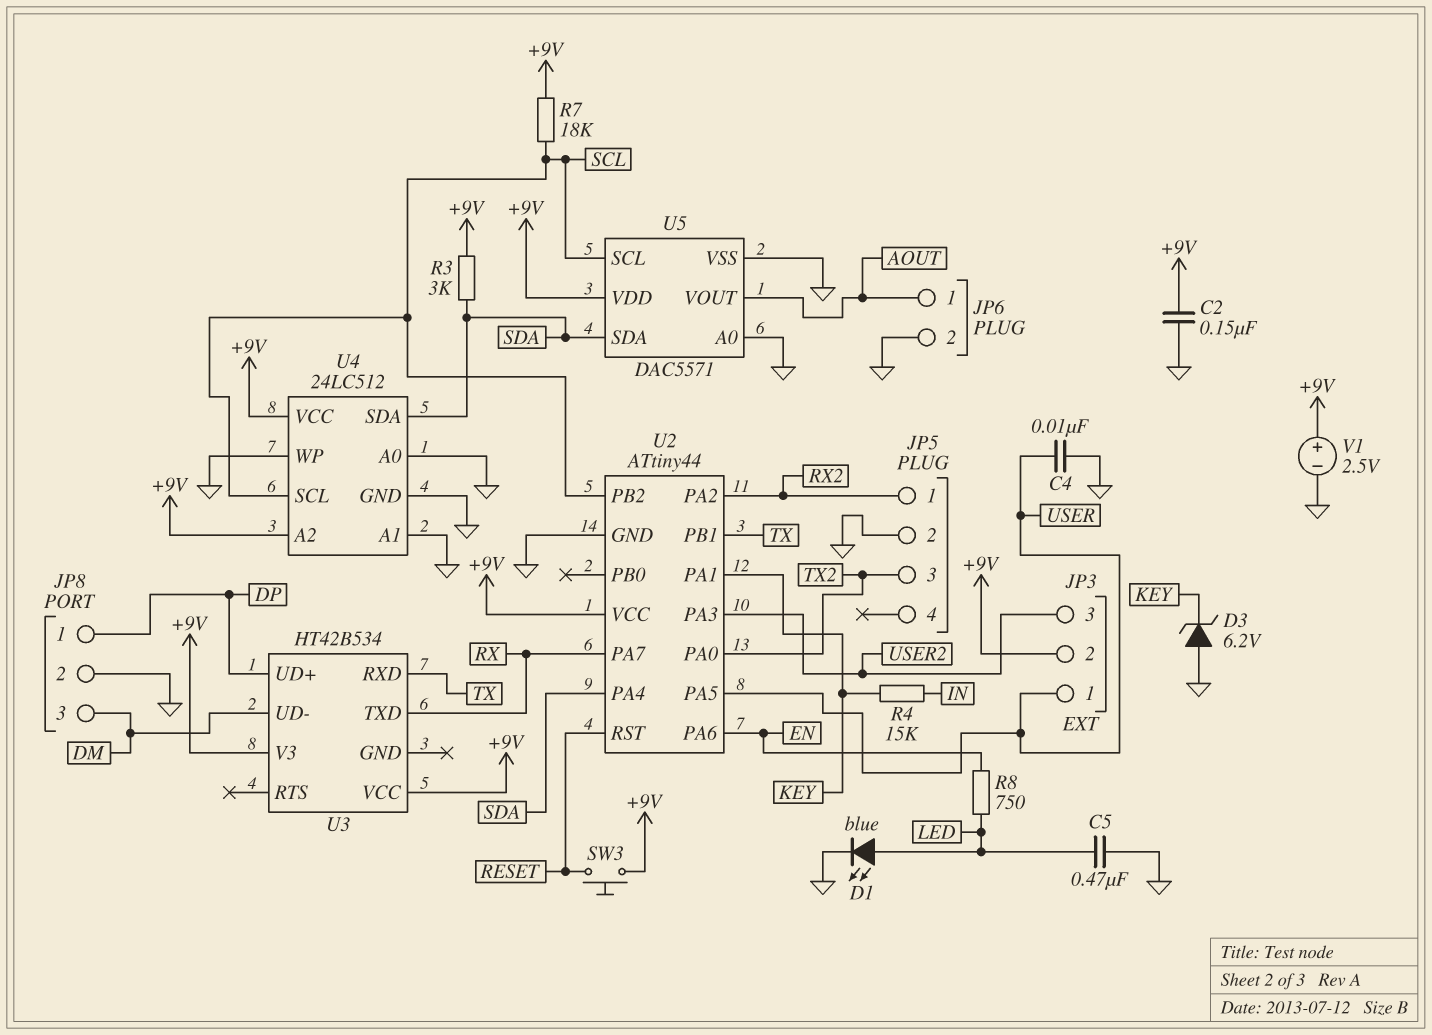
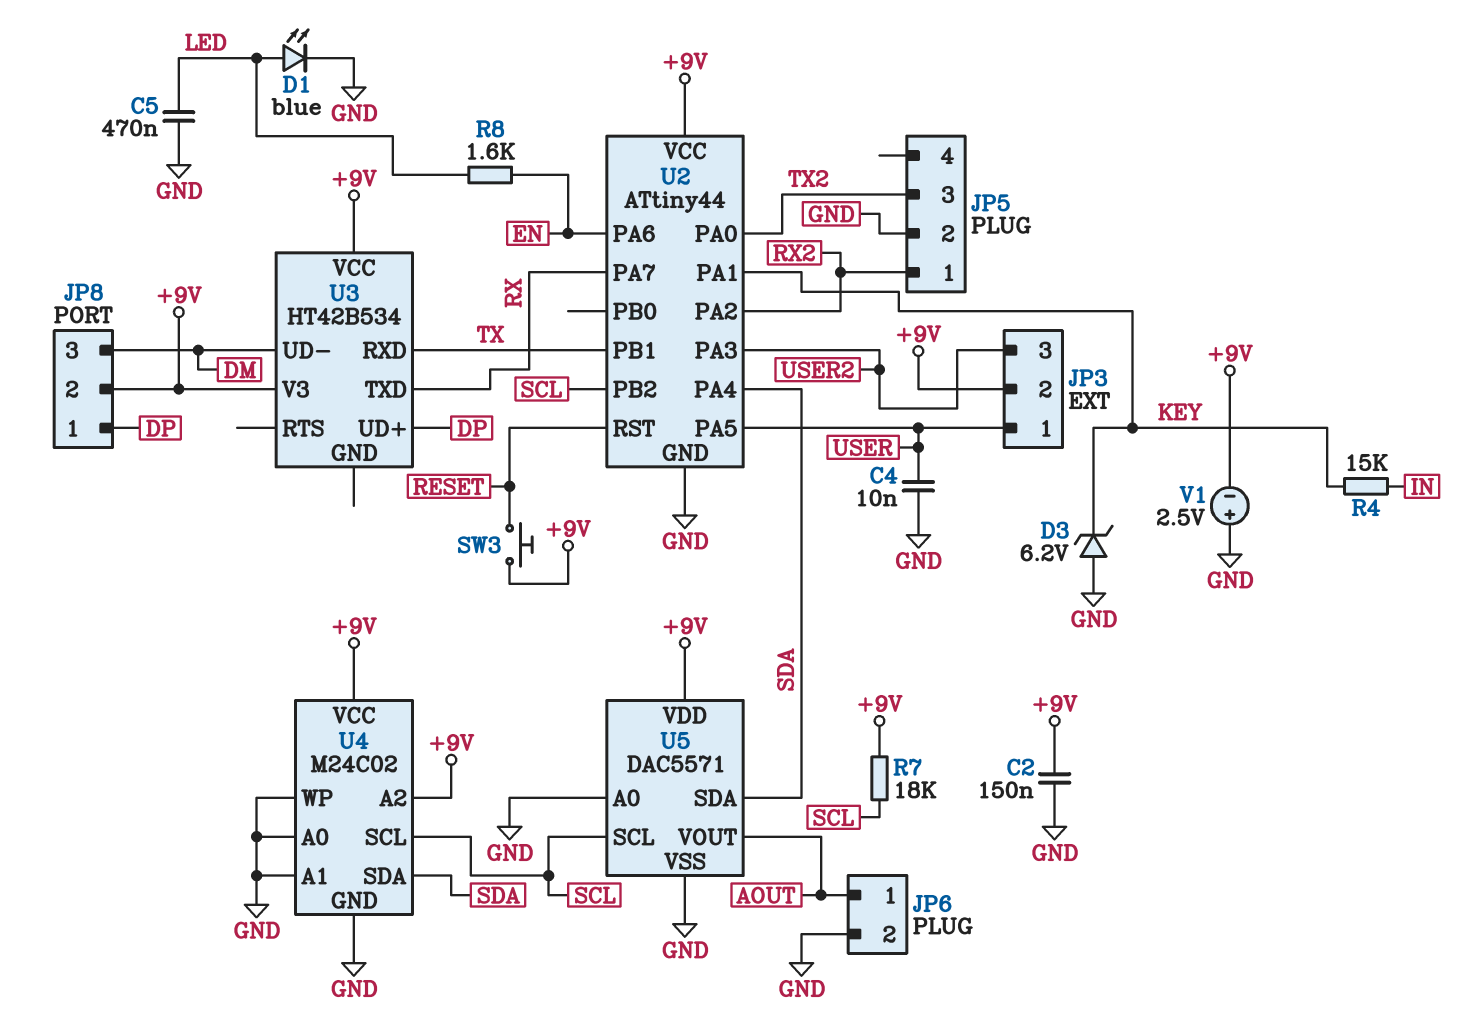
JP8 pin 2: GND -> +9V
R3: 3k (+9V, SDA) -> none
R8: 750 (EN, LED) -> 1.6k (EN, LED)
U4: 24LC512 -> M24C02
V1: 2.5V (plus +9V, minus GND) -> 2.5V (plus GND, minus +9V)

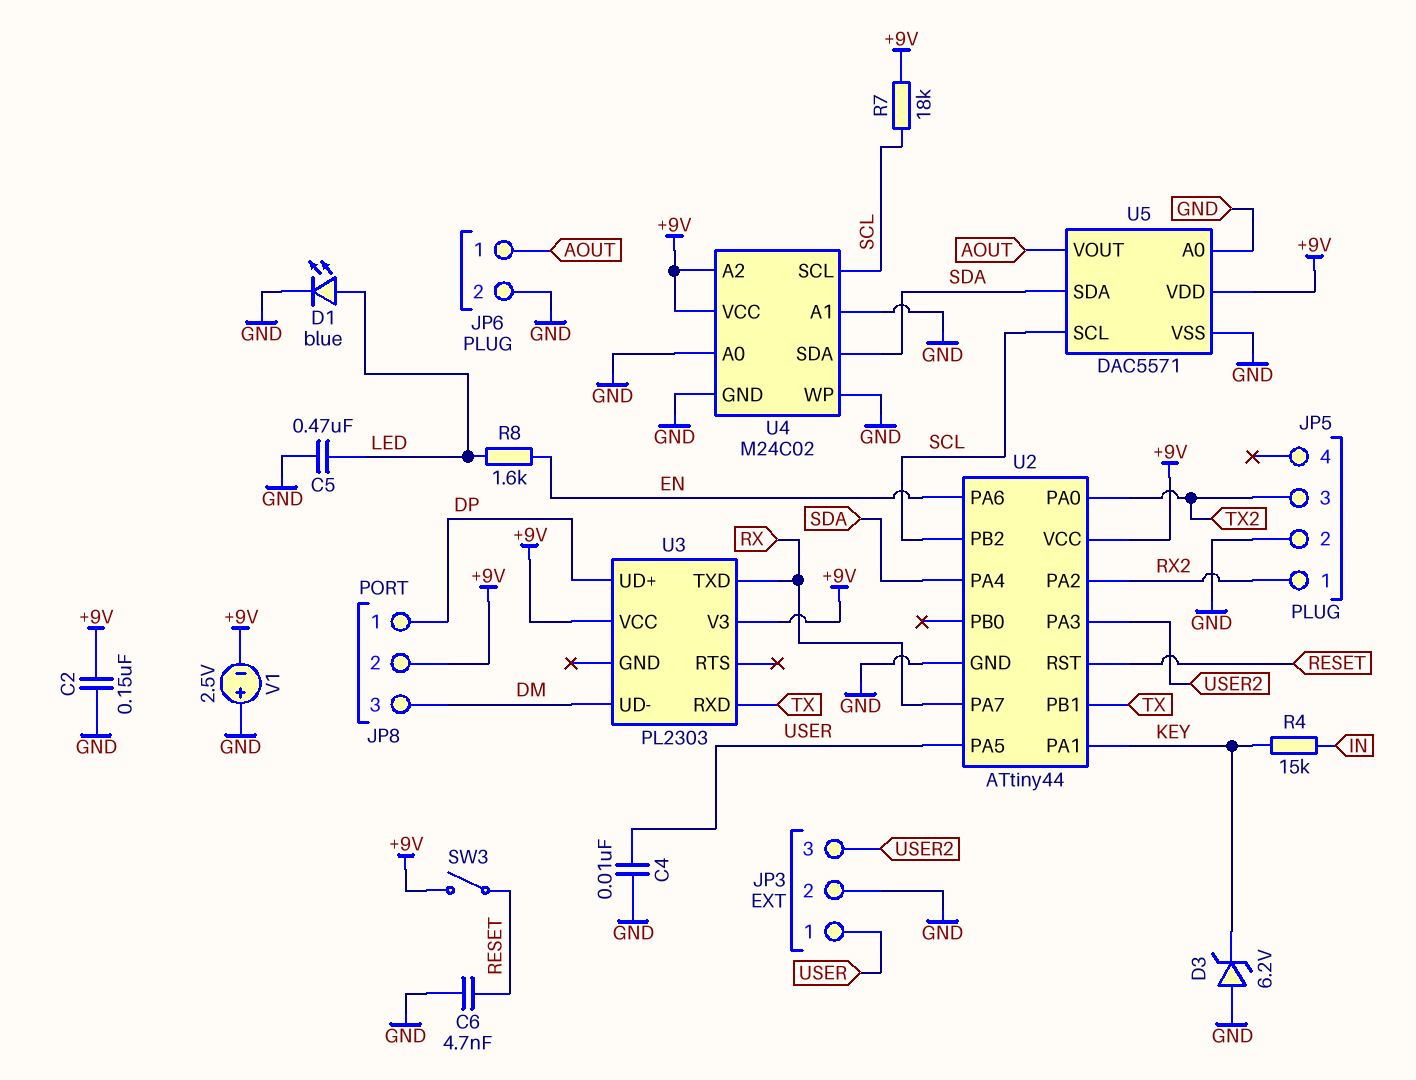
C6: none -> 4.7nF (GND, RESET)
JP3 pin 2: +9V -> GND
SW3: button (+9V, RESET) -> switch (+9V, RESET)
U3: HT42B534 -> PL2303

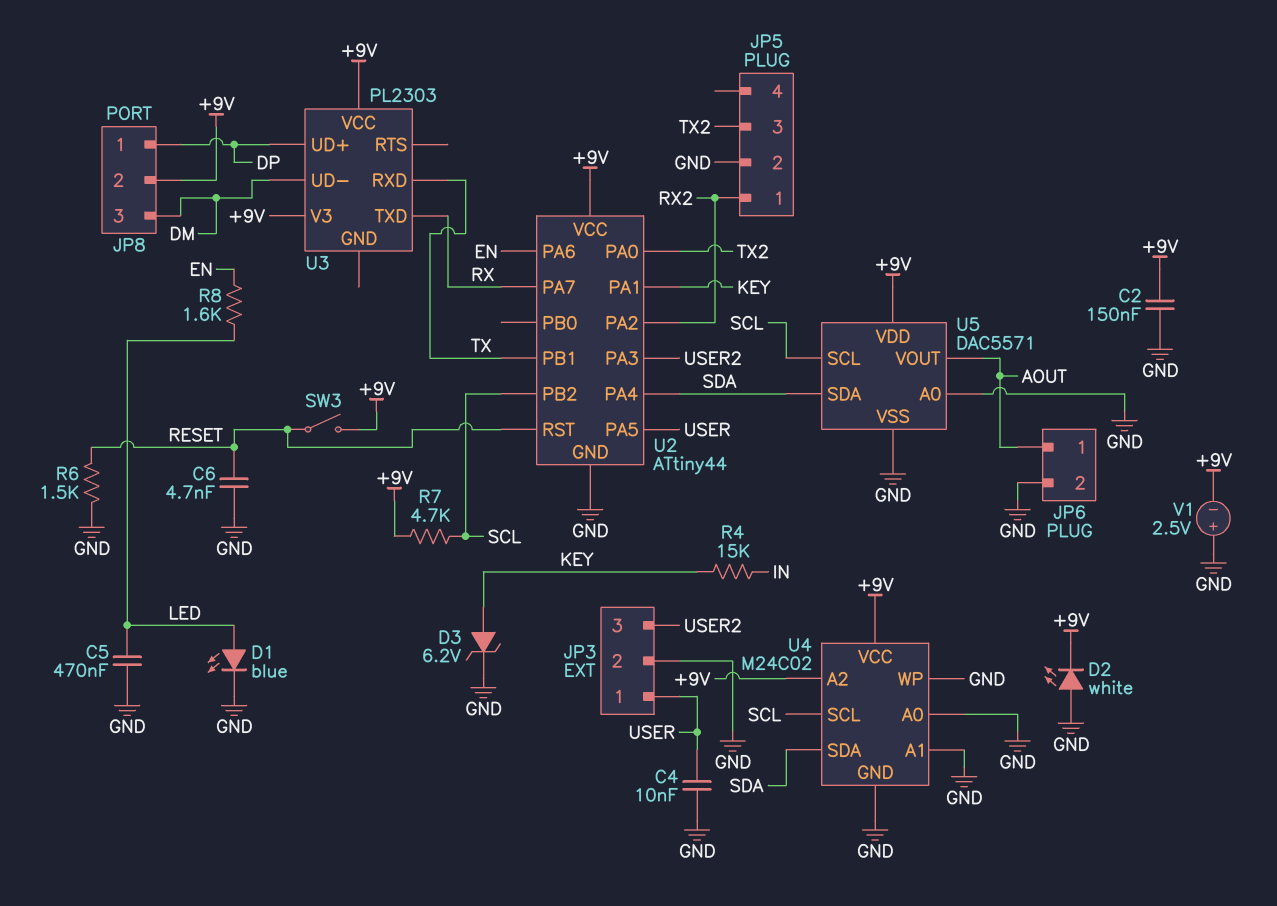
D2: none -> LED white (A GND, K +9V)
D3: zener 6.2V (A GND, K KEY) -> zener 6.2V (A KEY, K GND)
R6: none -> 1.5k (GND, RESET)
R7: 18k (+9V, SCL) -> 4.7k (+9V, SCL)

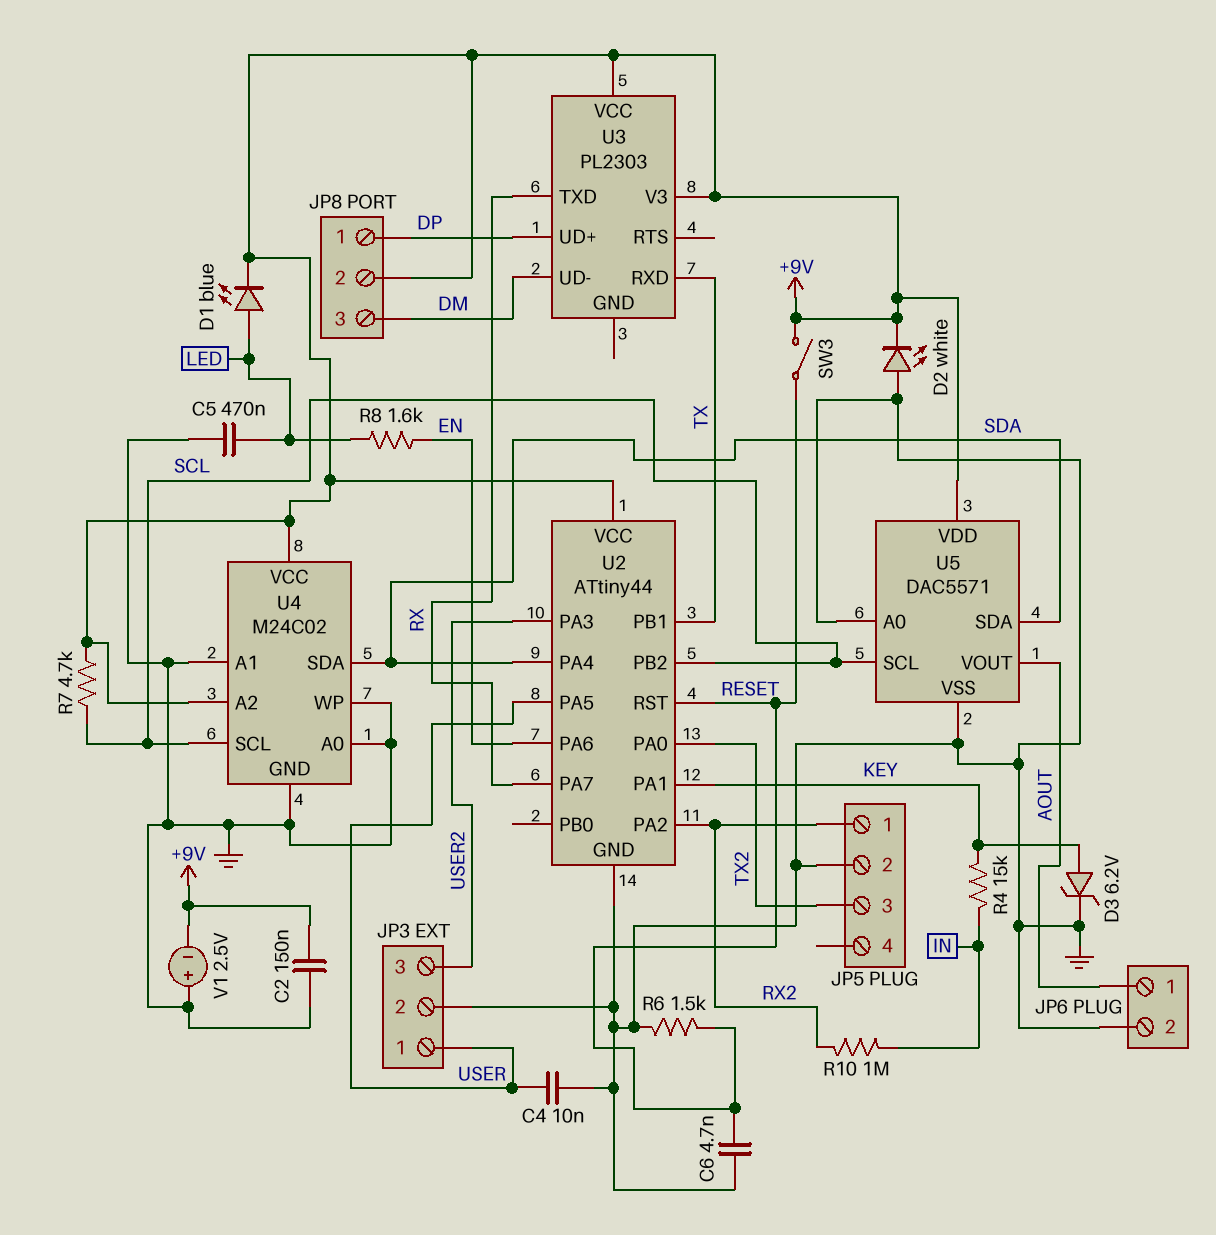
D1: LED blue (A LED, K GND) -> LED blue (A LED, K +9V)
R10: none -> 1M (IN, RX2)

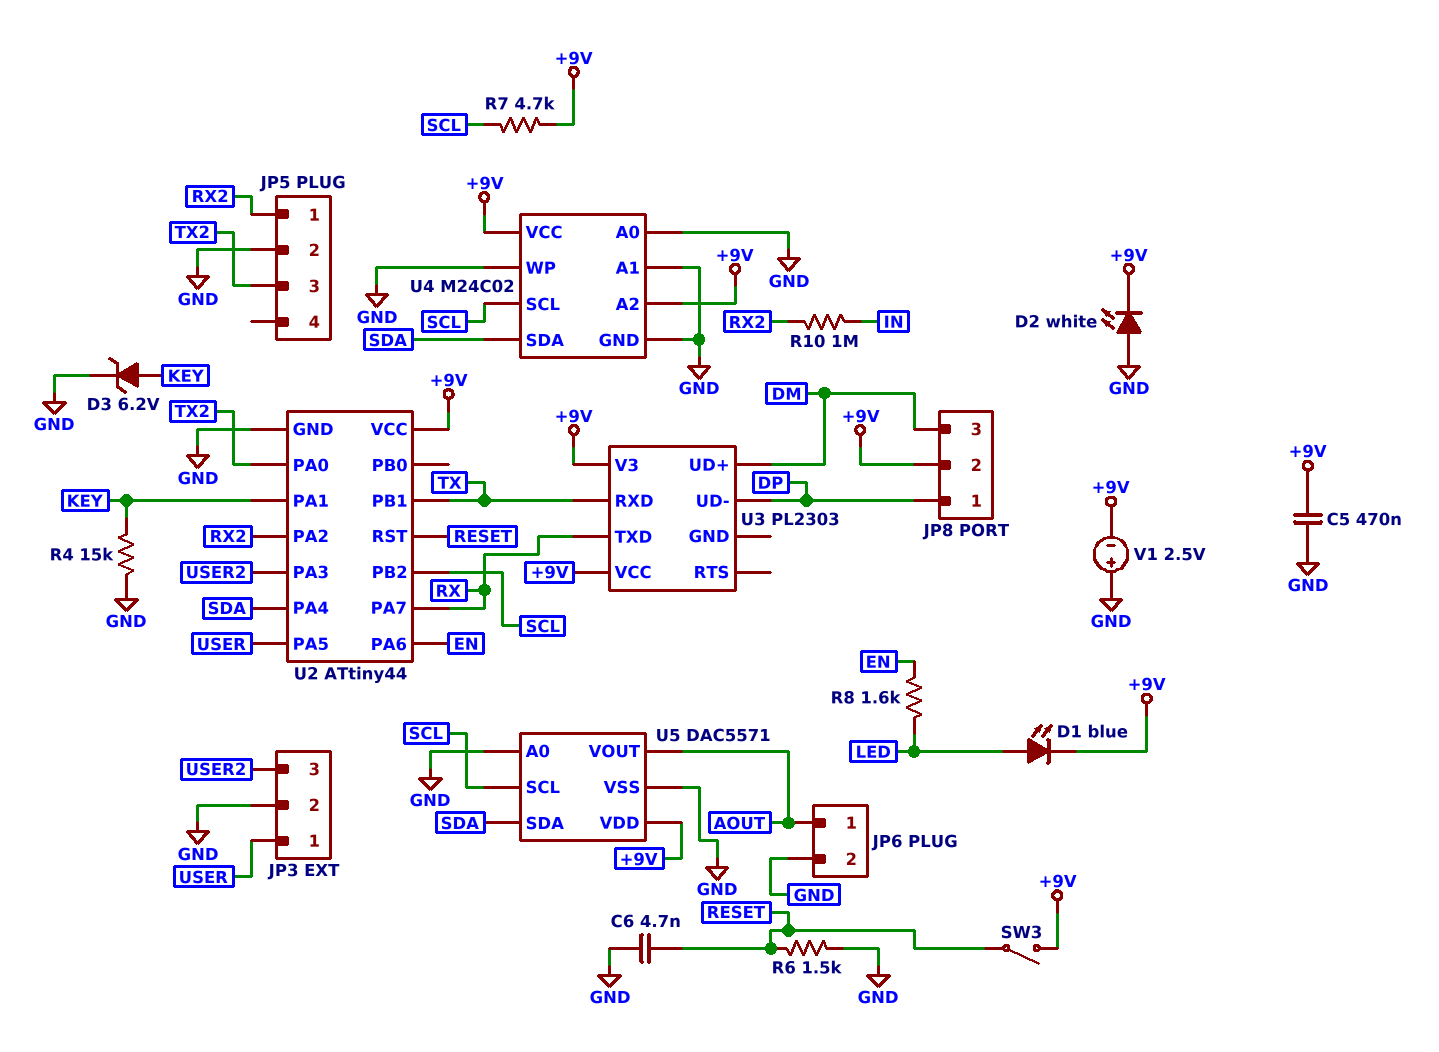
C2: 150nF (+9V, GND) -> none
C4: 10nF (GND, USER) -> none
C5: 470nF (GND, LED) -> 470nF (+9V, GND)
R4: 15k (IN, KEY) -> 15k (GND, KEY)
U3 pin UD+: DP -> DM
U3 pin UD-: DM -> DP

